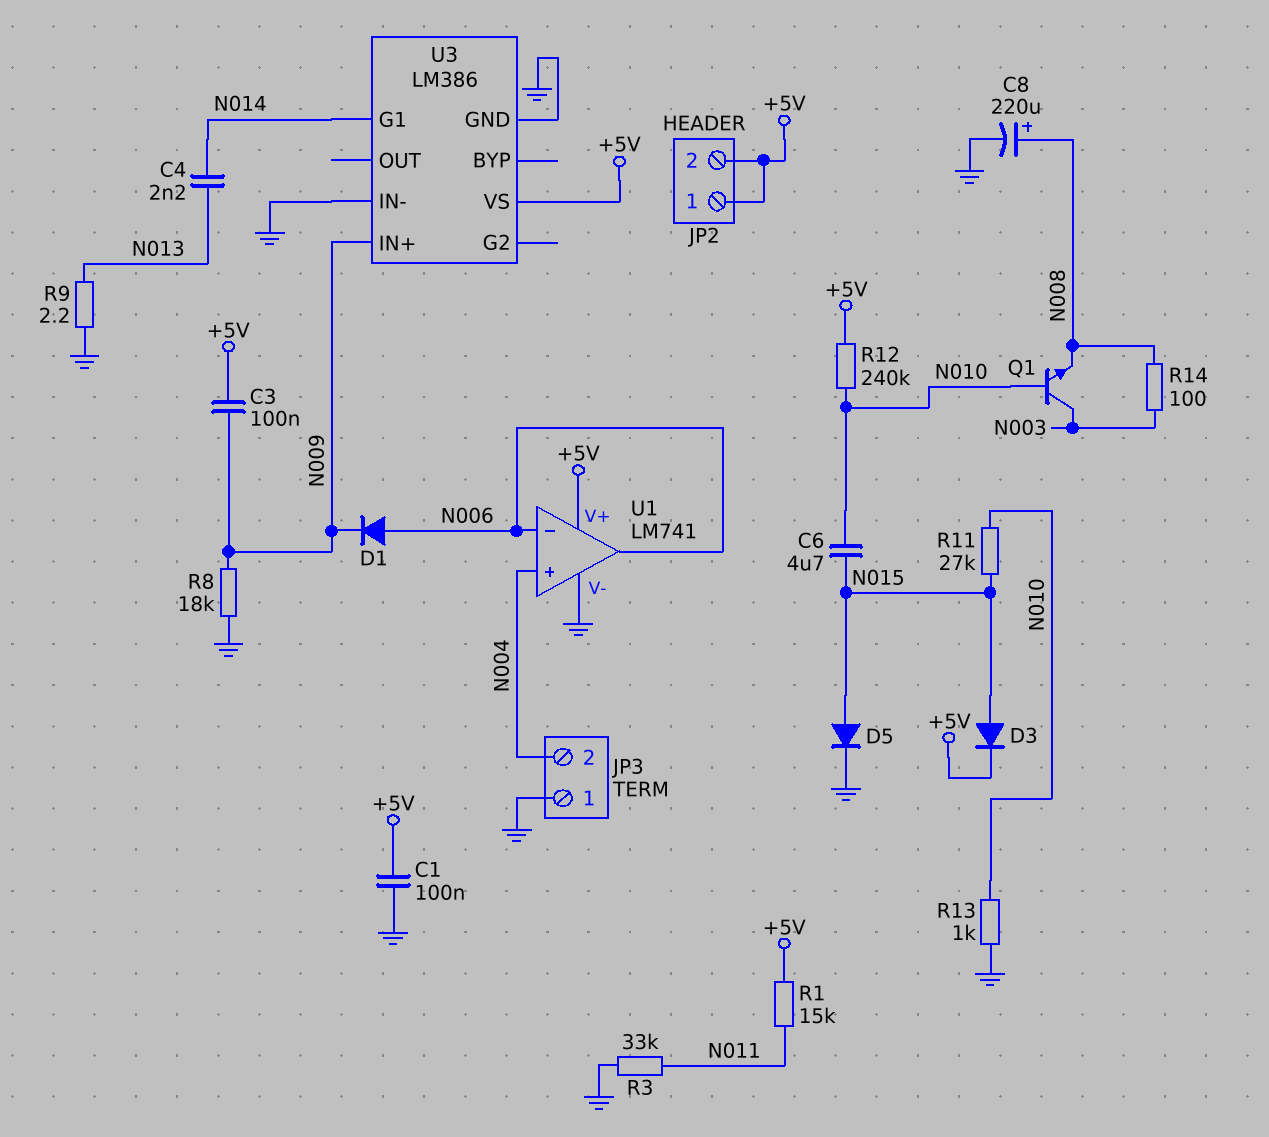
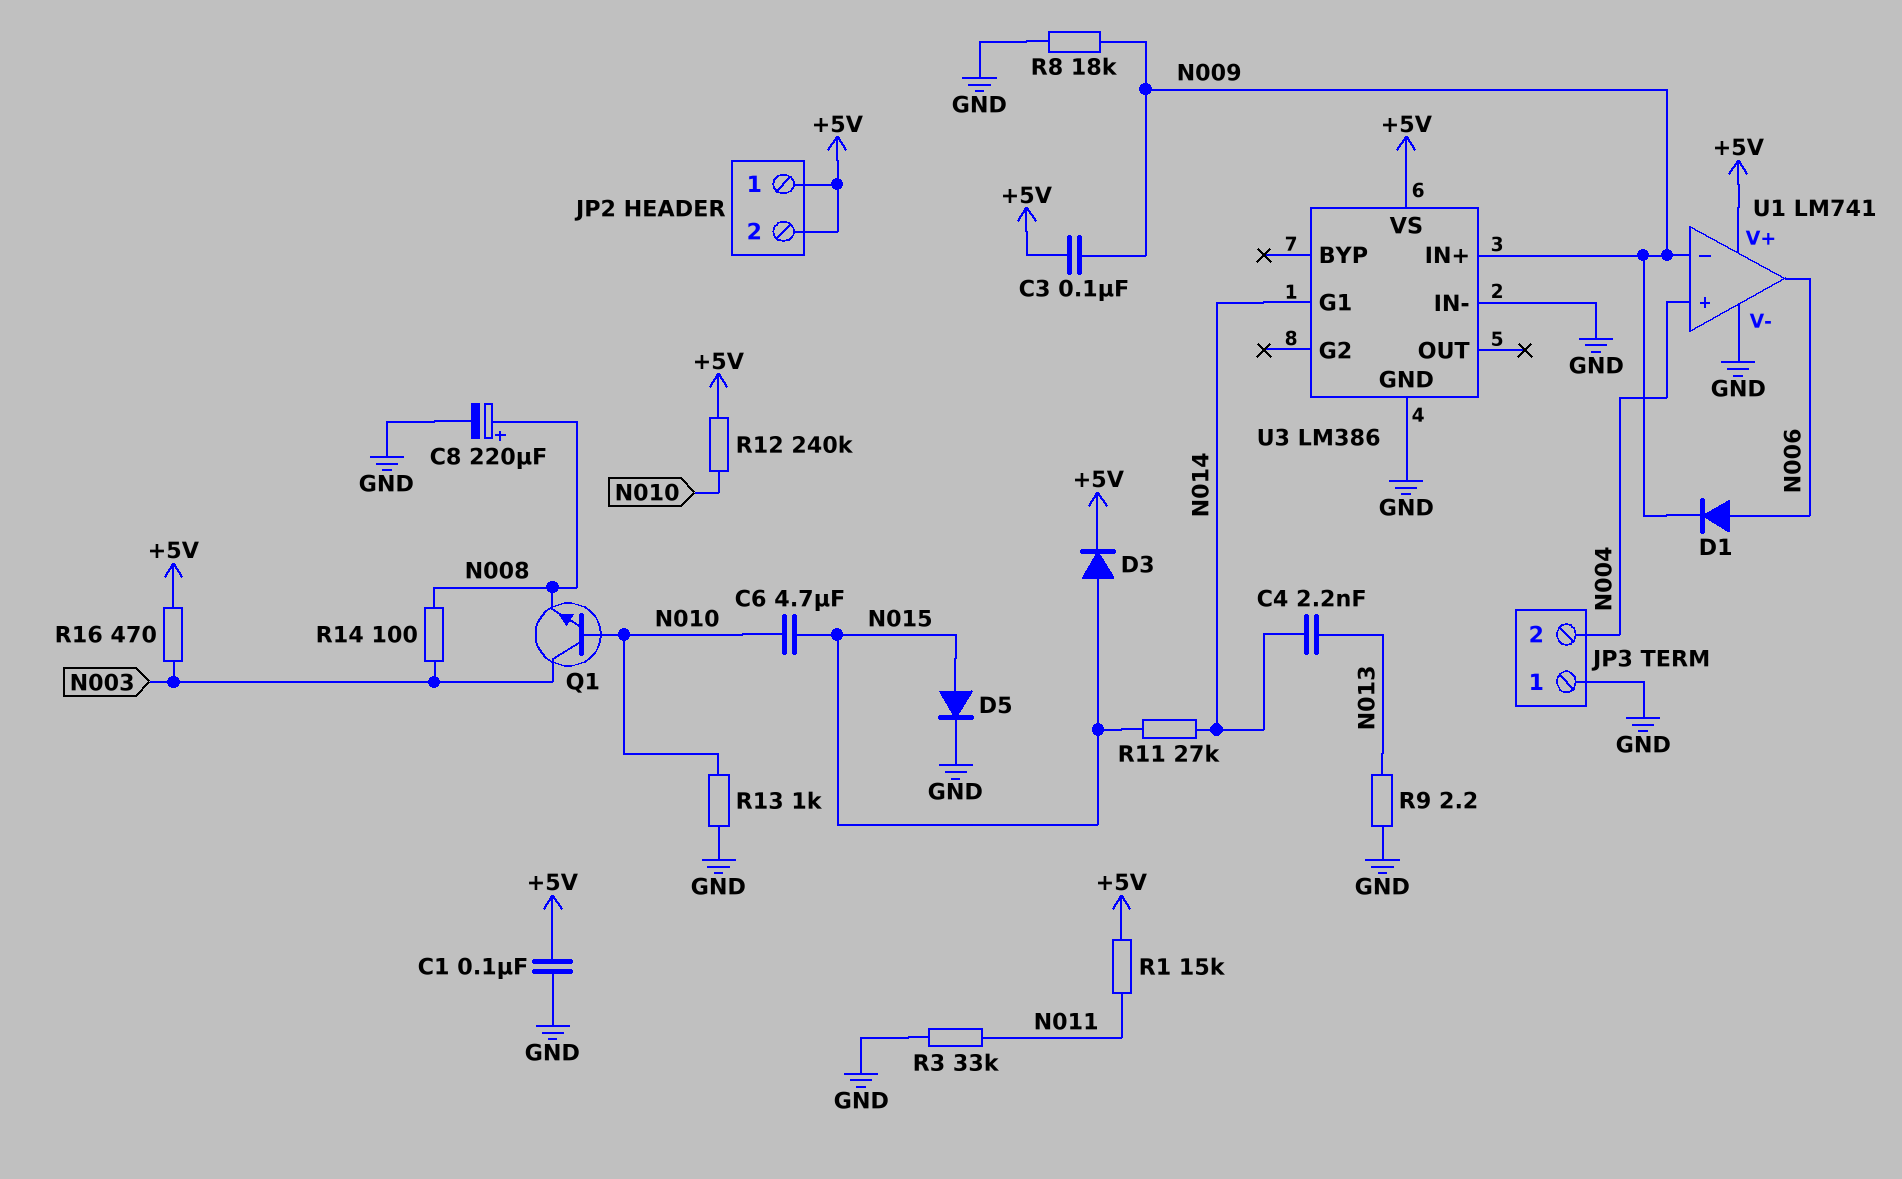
R11: 27k (N010, N015) -> 27k (N014, N015)
R16: none -> 470 (+5V, N003)
U1 pin in-: N006 -> N009

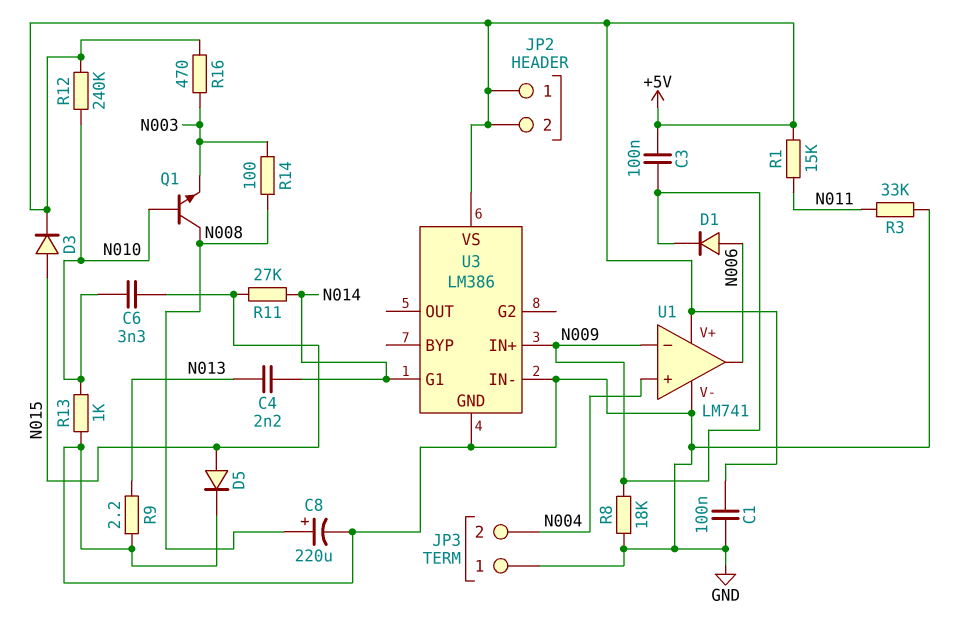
C6: 4.7uF (N010, N015) -> 3.3nF (N010, N015)
Q1: NPN (B N010, C N003, E N008) -> NPN (B N010, C N008, E N003)

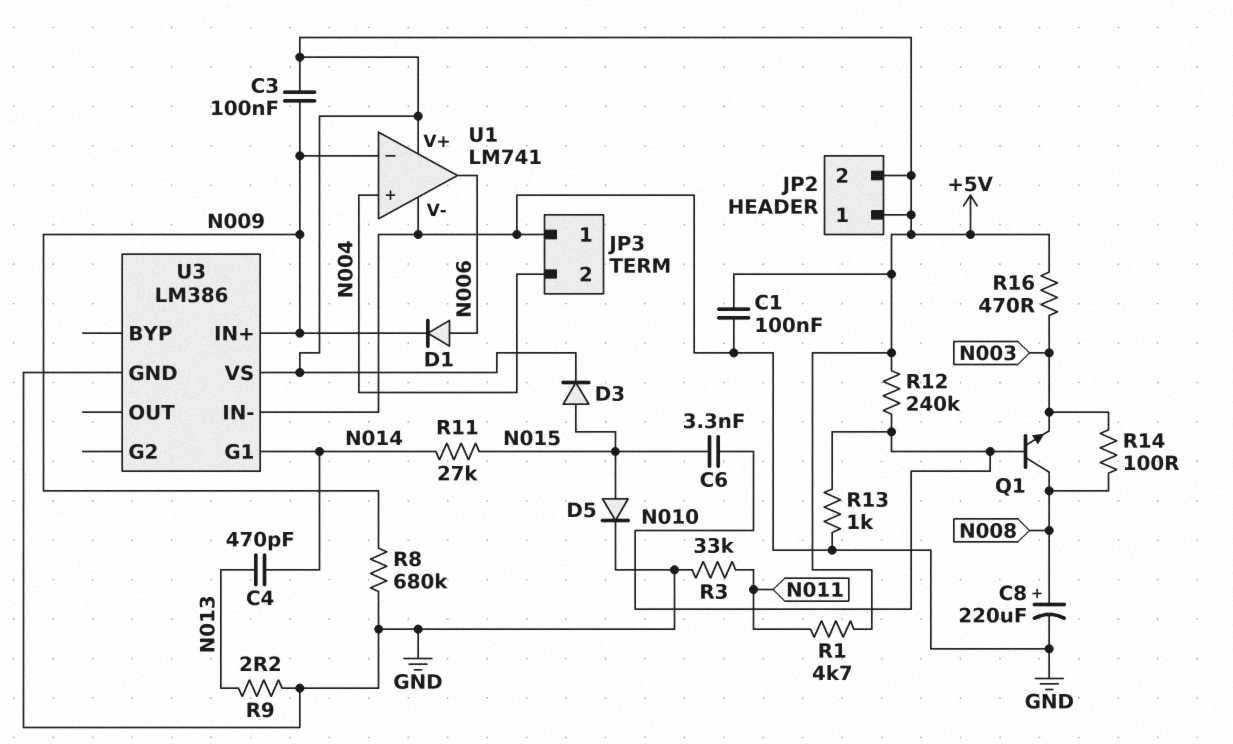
C4: 2.2nF (N013, N014) -> 470pF (N013, N014)
R1: 15k (+5V, N011) -> 4.7k (+5V, N011)
R8: 18k (GND, N009) -> 680k (GND, N009)

